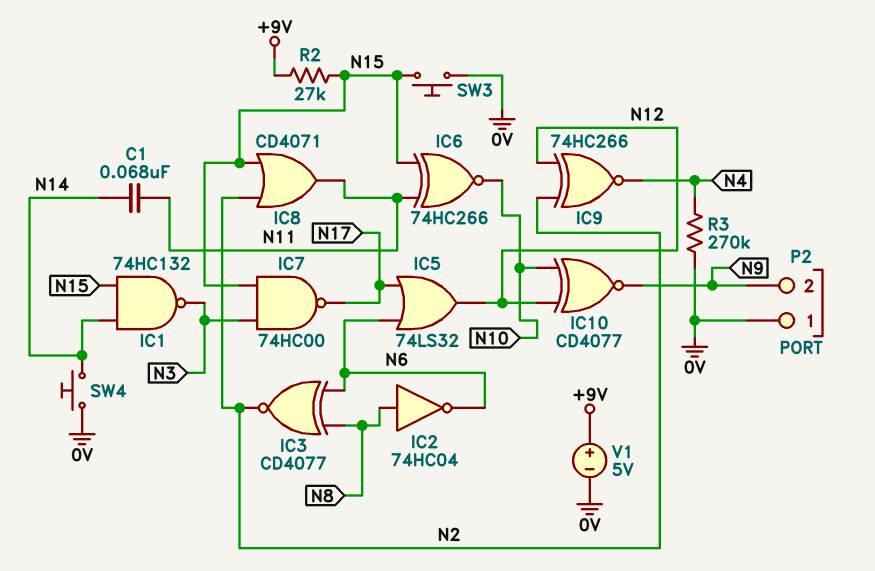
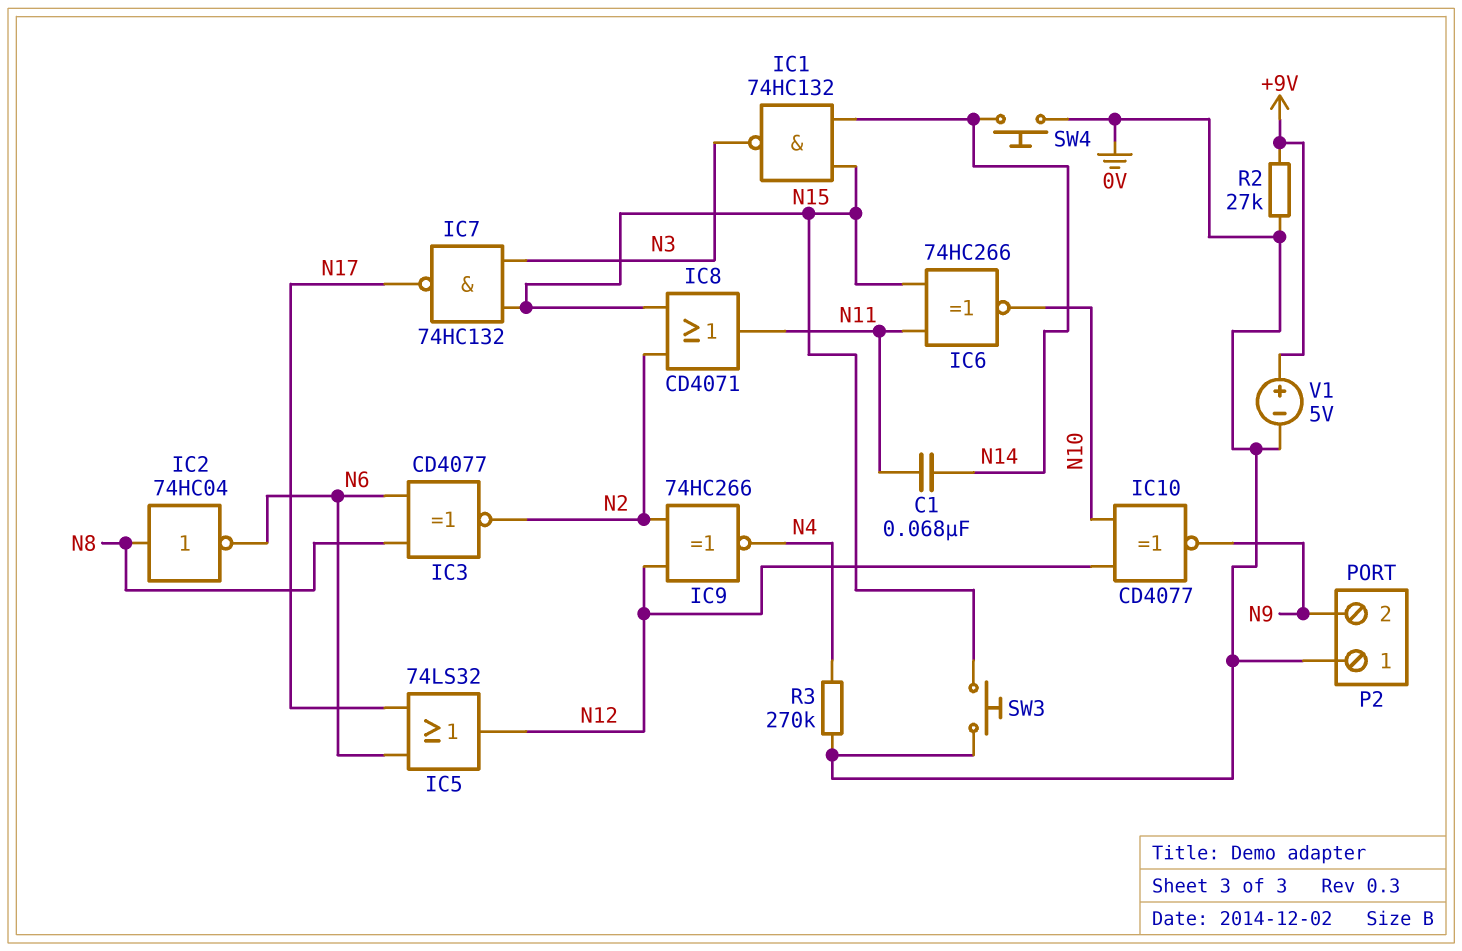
IC7: NAND 74HC00 (in N3, in N15, out N17) -> NAND 74HC132 (in N3, in N15, out N17)
R2: 27k (+9V, N15) -> 27k (+9V, 0V)

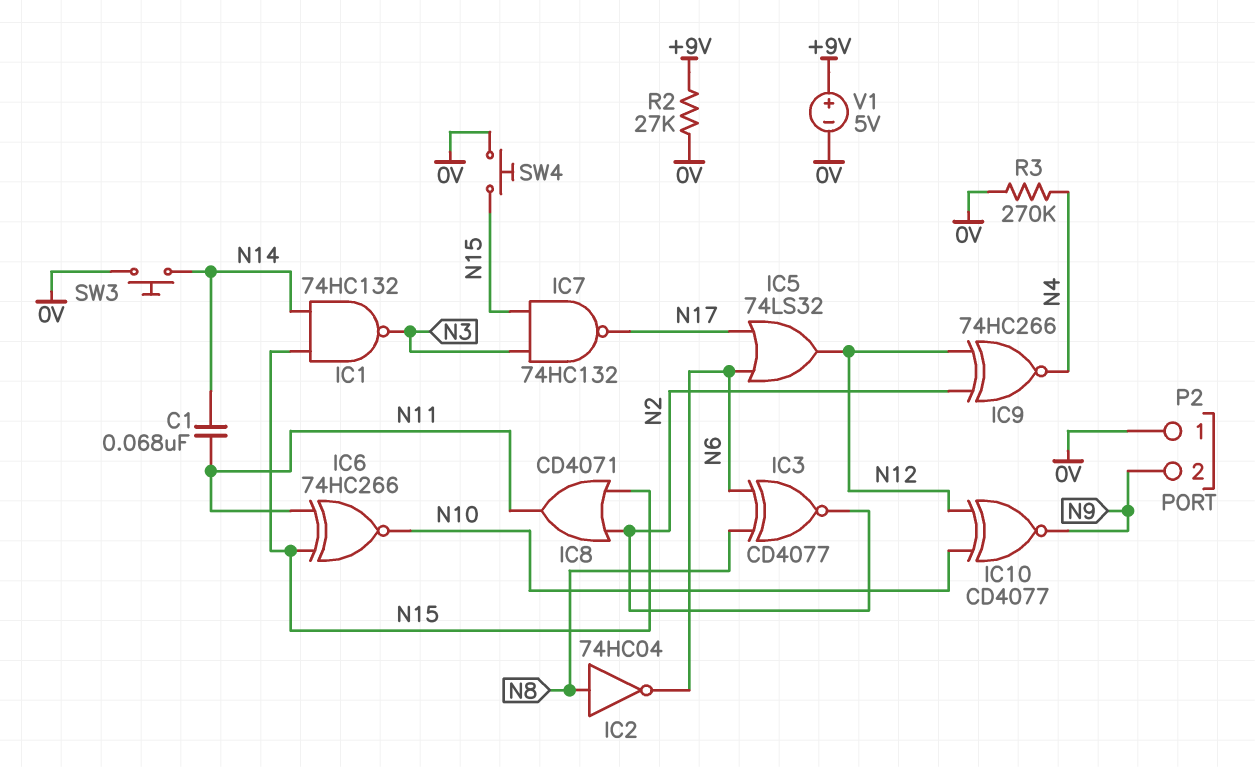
SW3: button (0V, N15) -> button (0V, N14)
SW4: button (0V, N14) -> button (0V, N15)

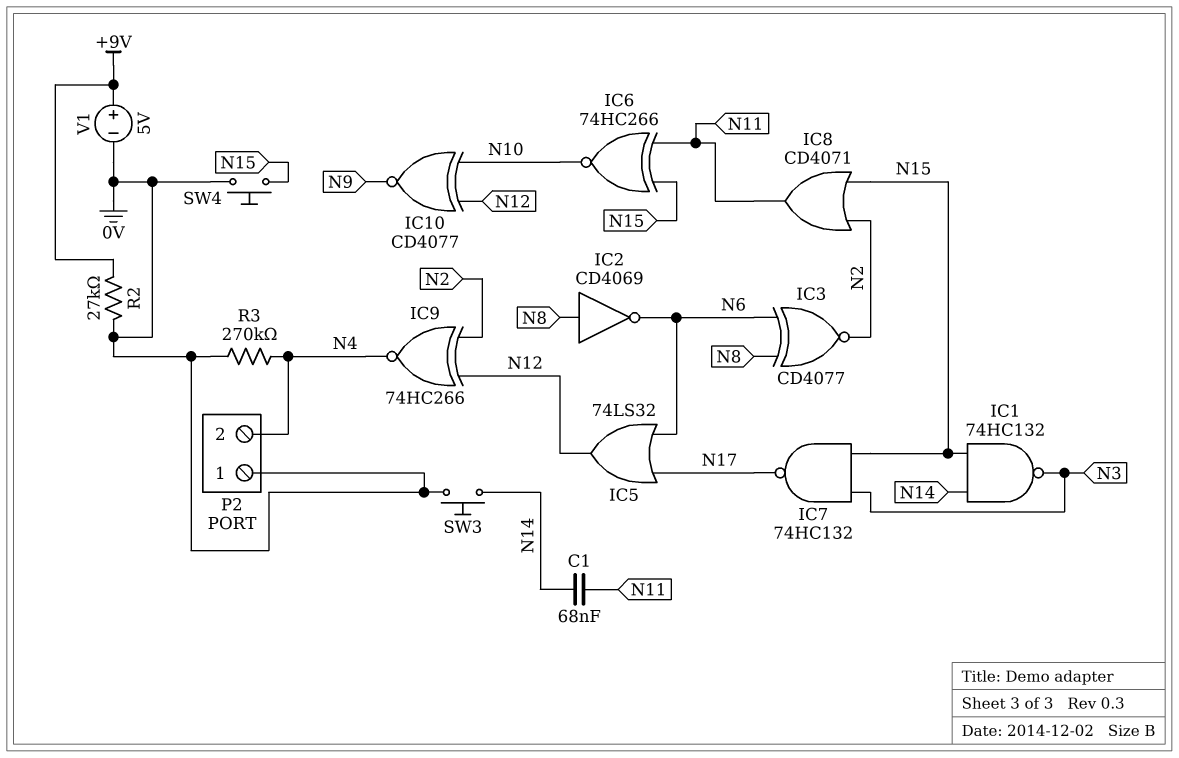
IC2: NOT 74HC04 (in N8, out N6) -> NOT CD4069 (in N8, out N6)
P2 pin 2: N9 -> N4

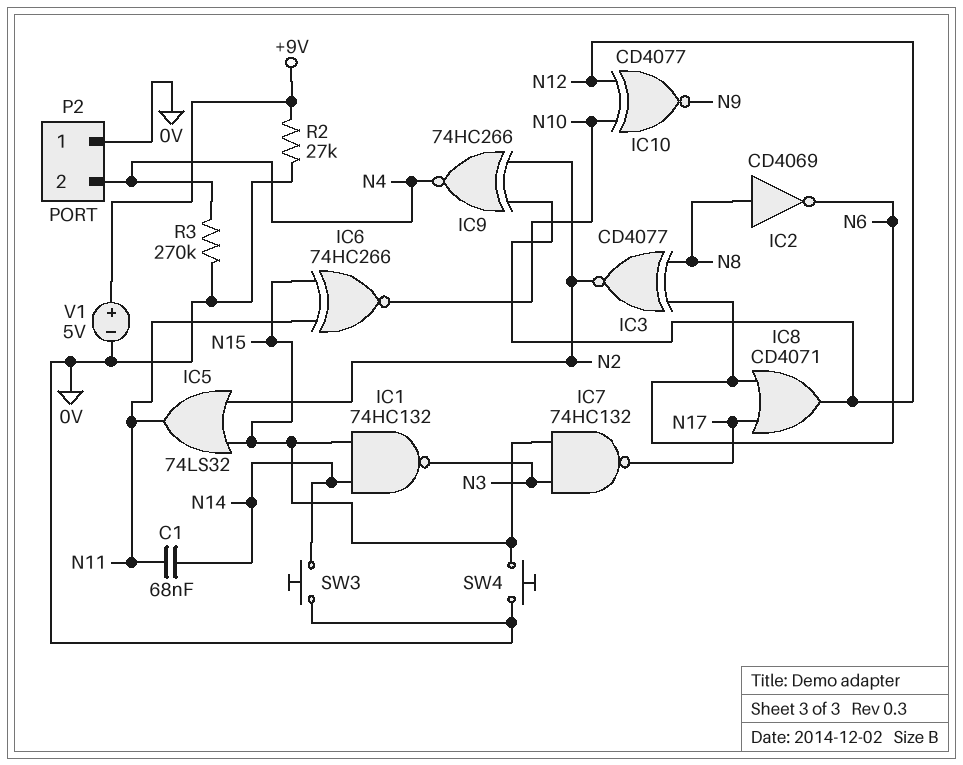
IC5: OR 74LS32 (in N6, in N17, out N12) -> OR 74LS32 (in N2, in N15, out N11)
IC8: OR CD4071 (in N2, in N15, out N11) -> OR CD4071 (in N6, in N17, out N12)

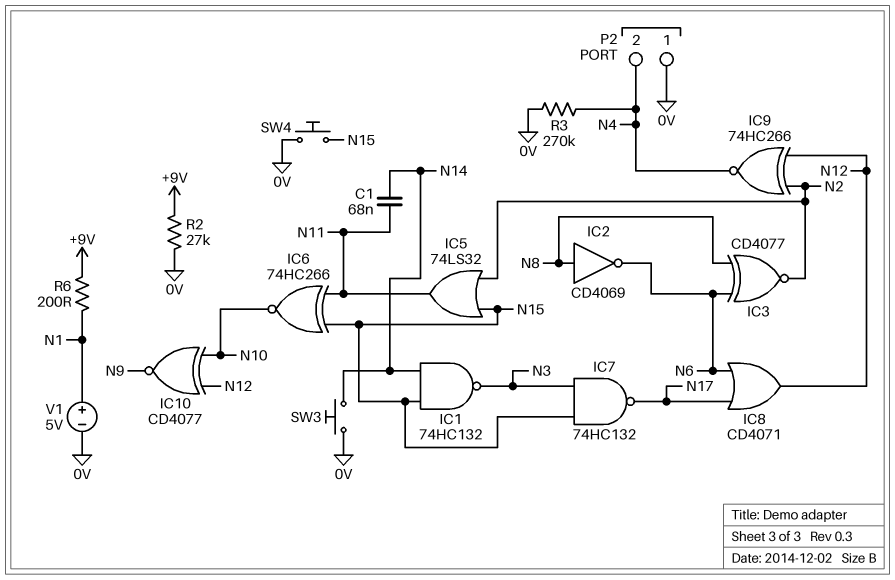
R6: none -> 200 (+9V, N1)
V1: 5V (plus +9V, minus 0V) -> 5V (plus N1, minus 0V)

